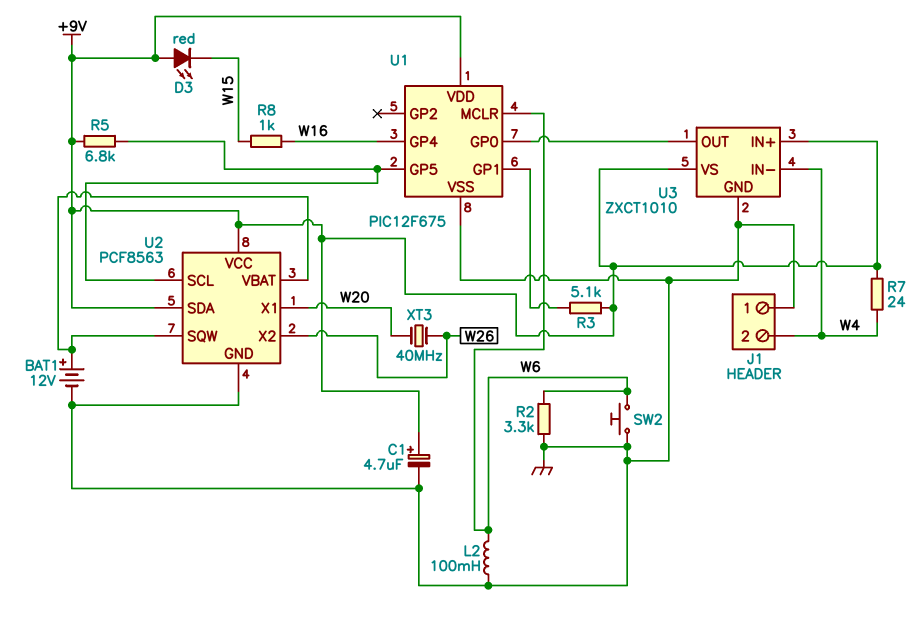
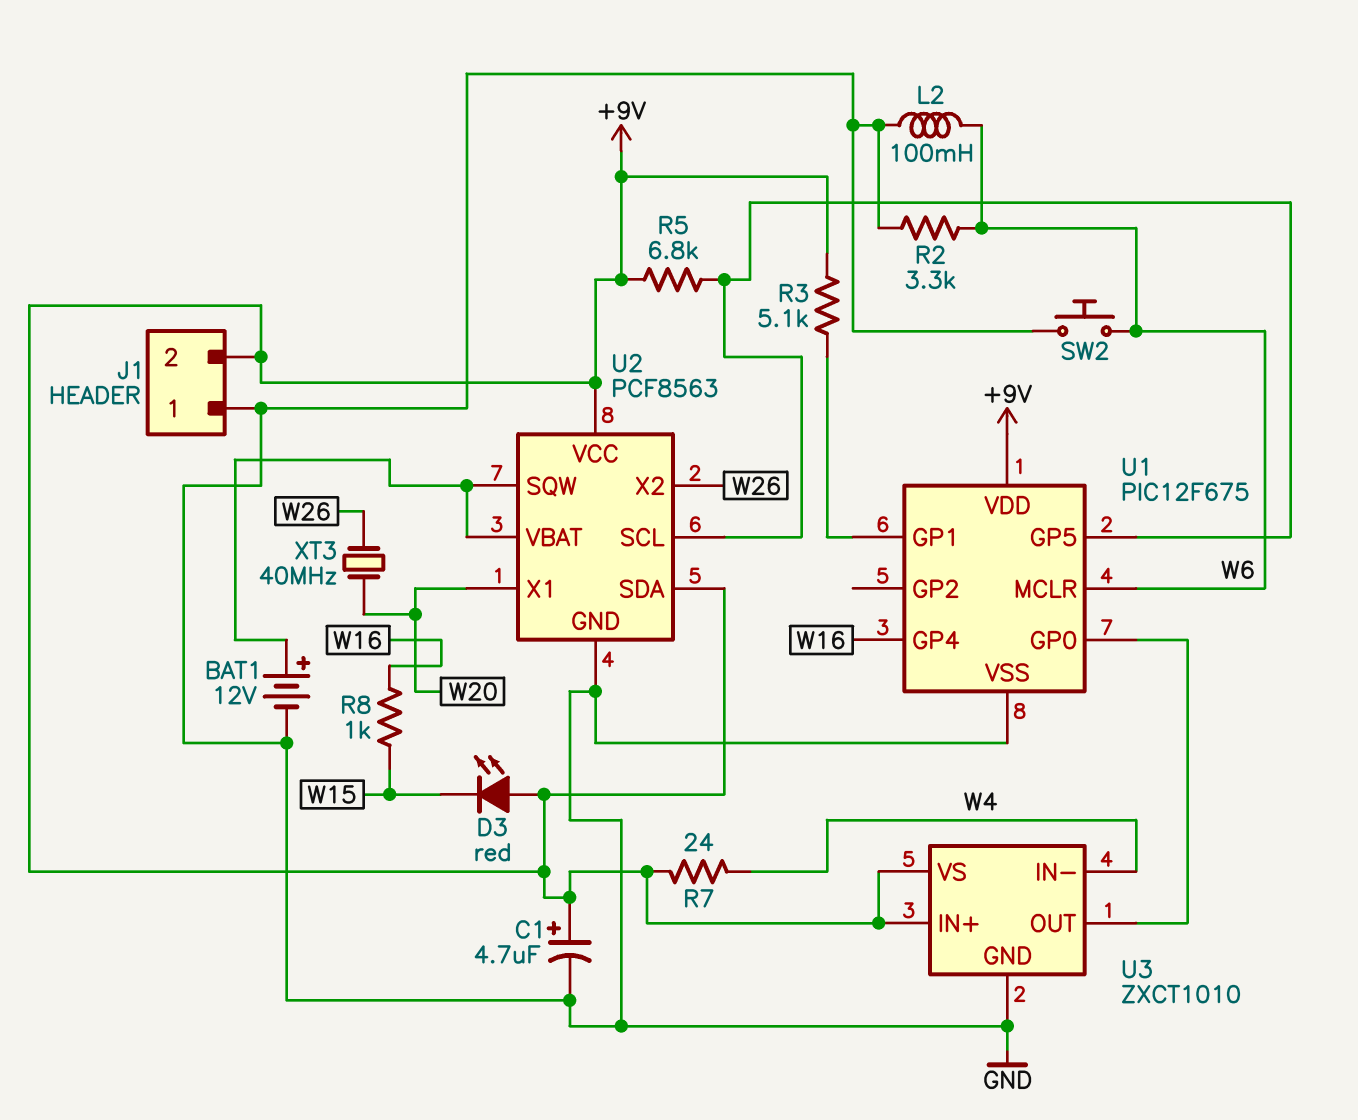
J1 pin 2: W4 -> +9V

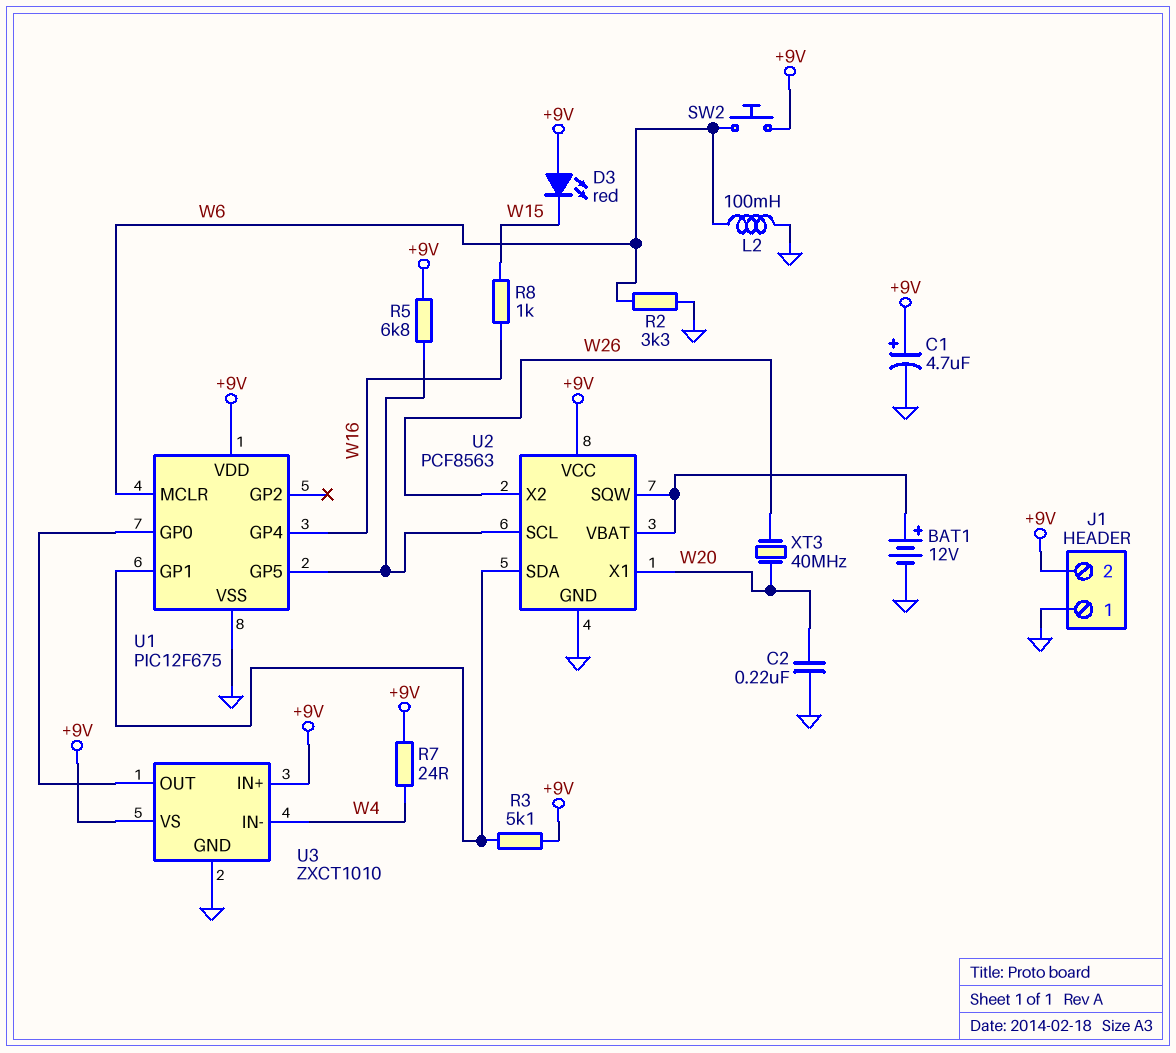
C2: none -> 220nF (GND, W20)
SW2: button (GND, W6) -> button (+9V, W6)
U2 pin SDA: +9V -> U1/GP1

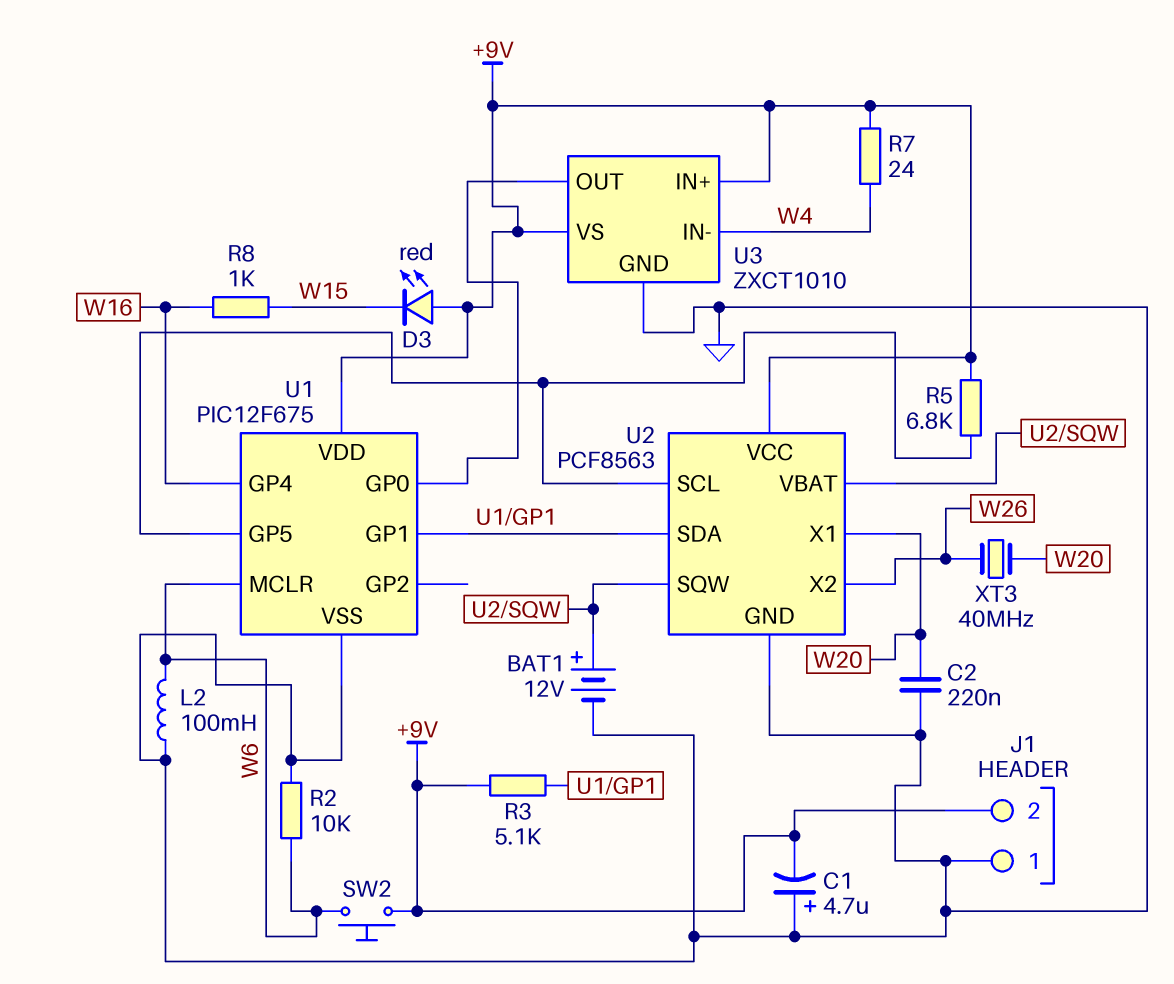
C1: 4.7uF (plus +9V, minus GND) -> 4.7uF (plus GND, minus +9V)
R2: 3.3k (GND, W6) -> 10k (GND, W6)

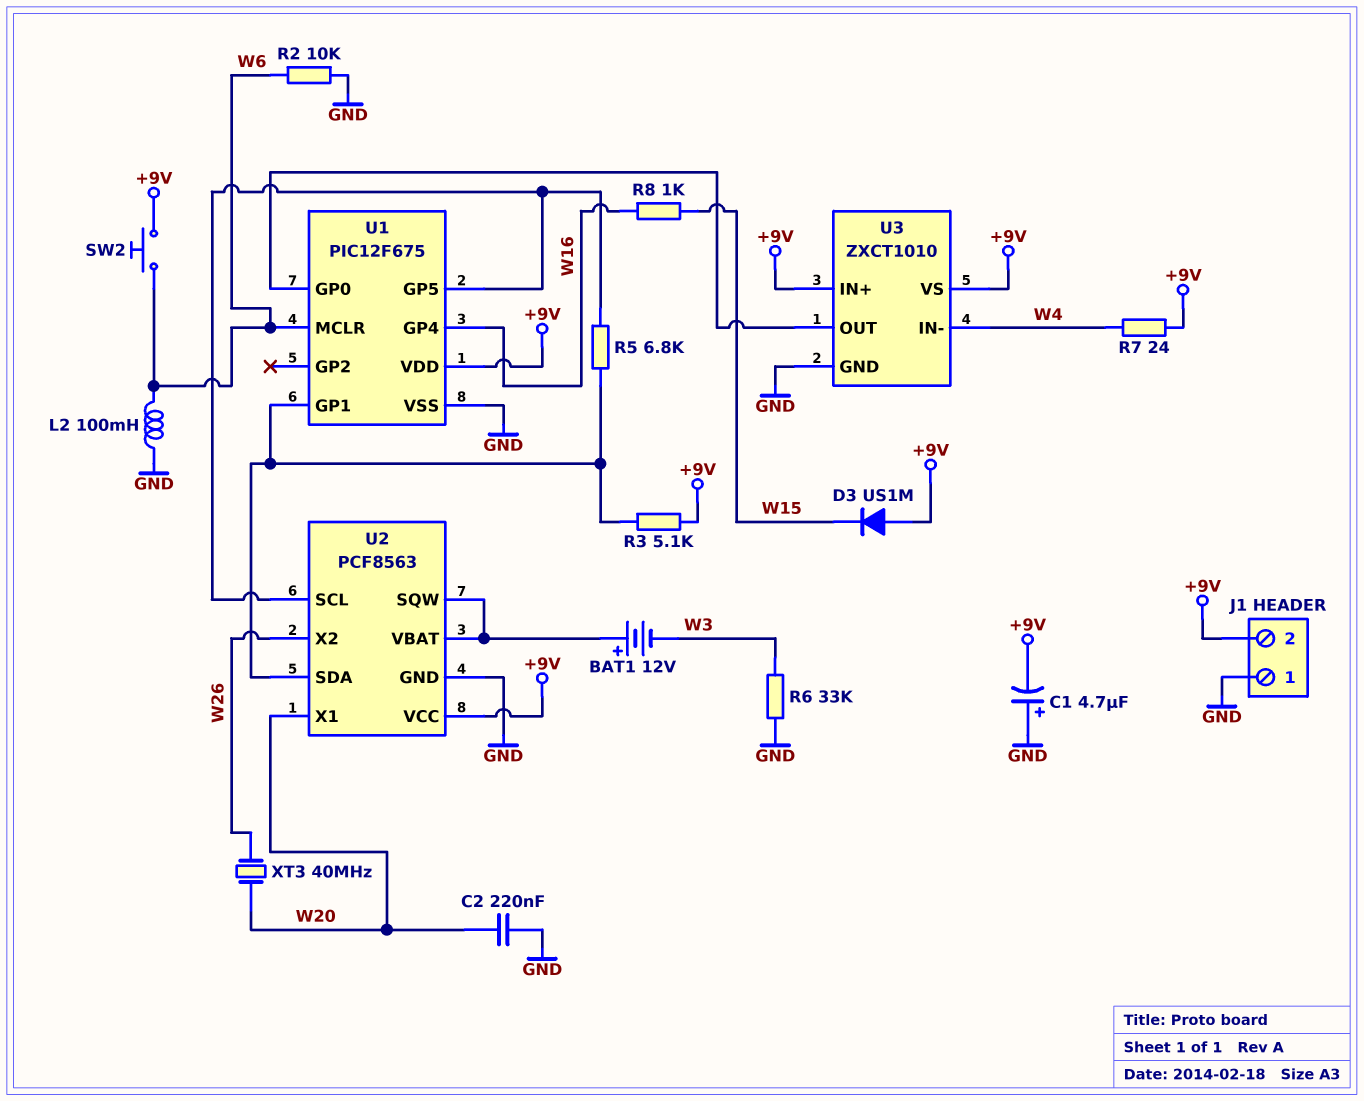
BAT1: 12V (plus U2/SQW, minus GND) -> 12V (plus U2/SQW, minus W3)
D3: LED red (A +9V, K W15) -> diode US1M (A +9V, K W15)
R5: 6.8k (+9V, U1/GP5) -> 6.8k (U1/GP1, U1/GP5)
R6: none -> 33k (GND, W3)

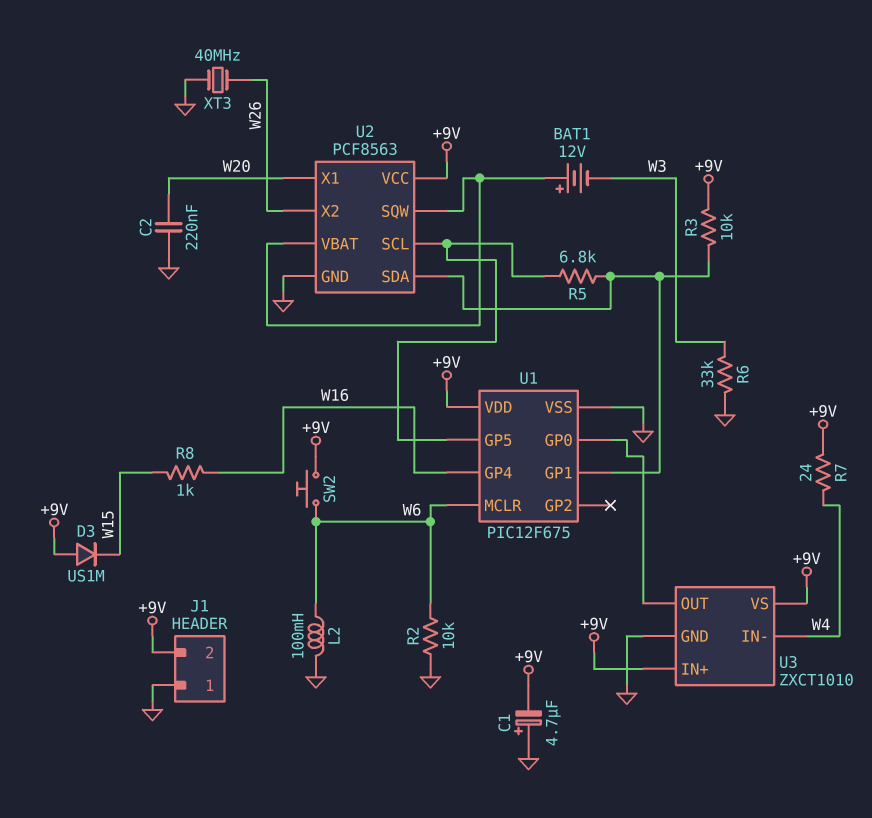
R3: 5.1k (+9V, U1/GP1) -> 10k (+9V, U1/GP1)
XT3: 40MHz (W20, W26) -> 40MHz (GND, W26)

